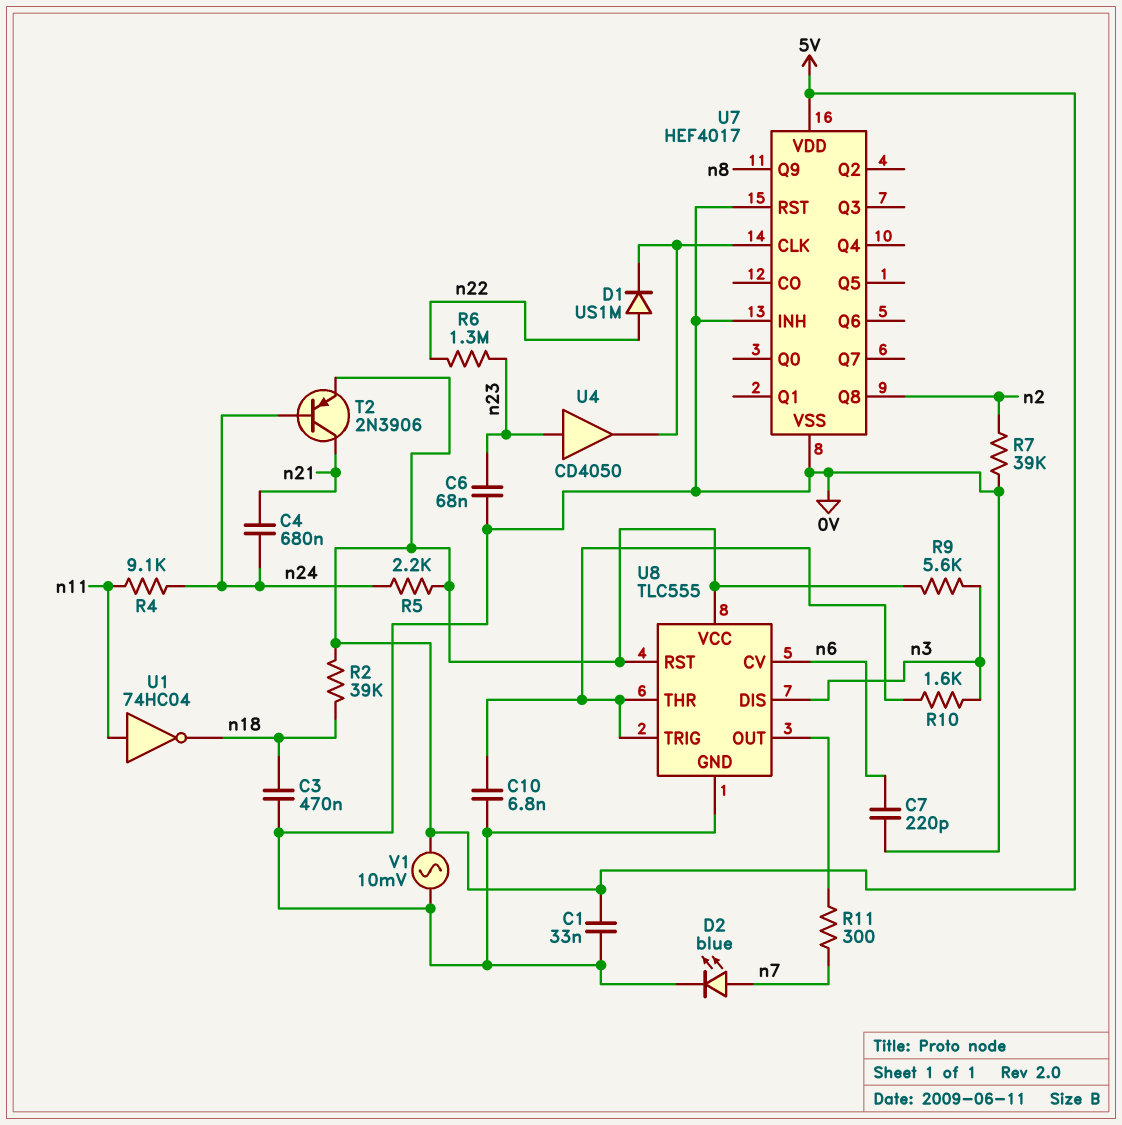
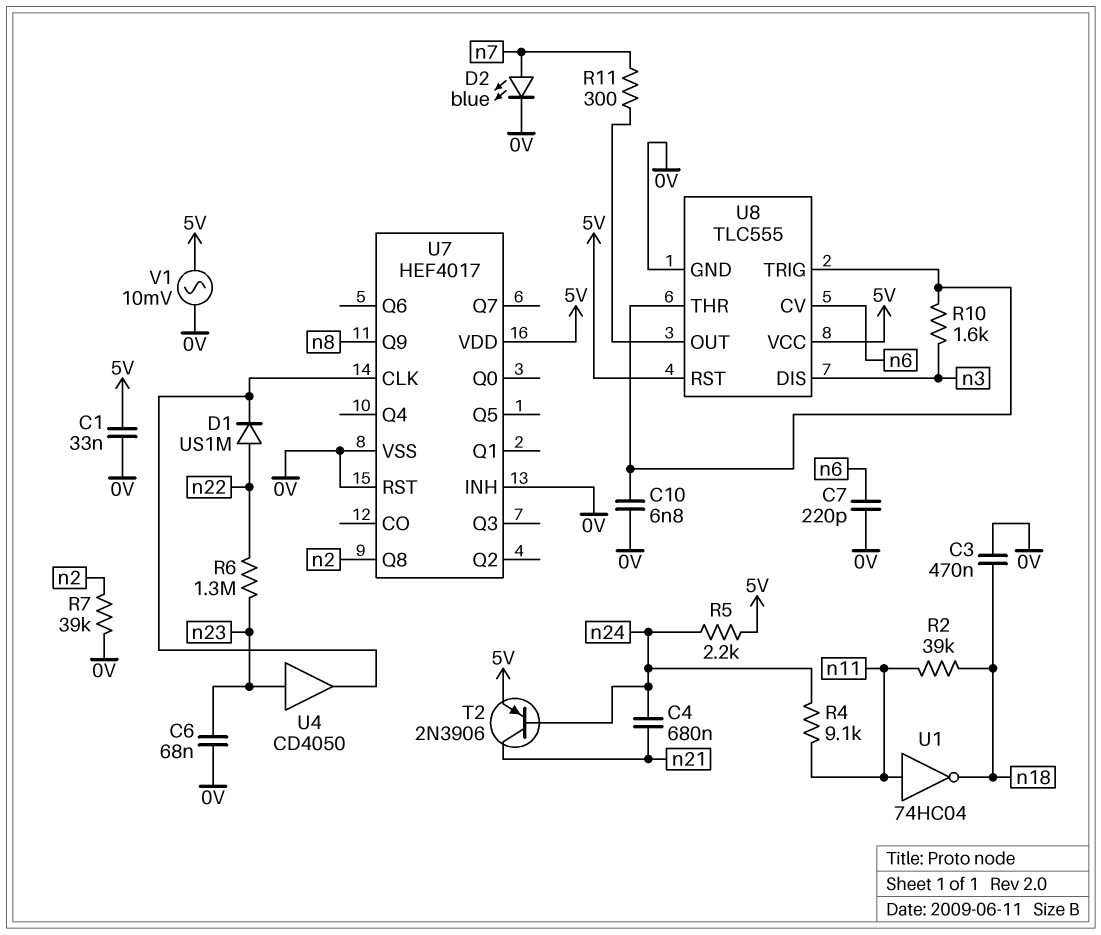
R2: 39k (5V, n18) -> 39k (n11, n18)
R9: 5.6k (5V, n3) -> none

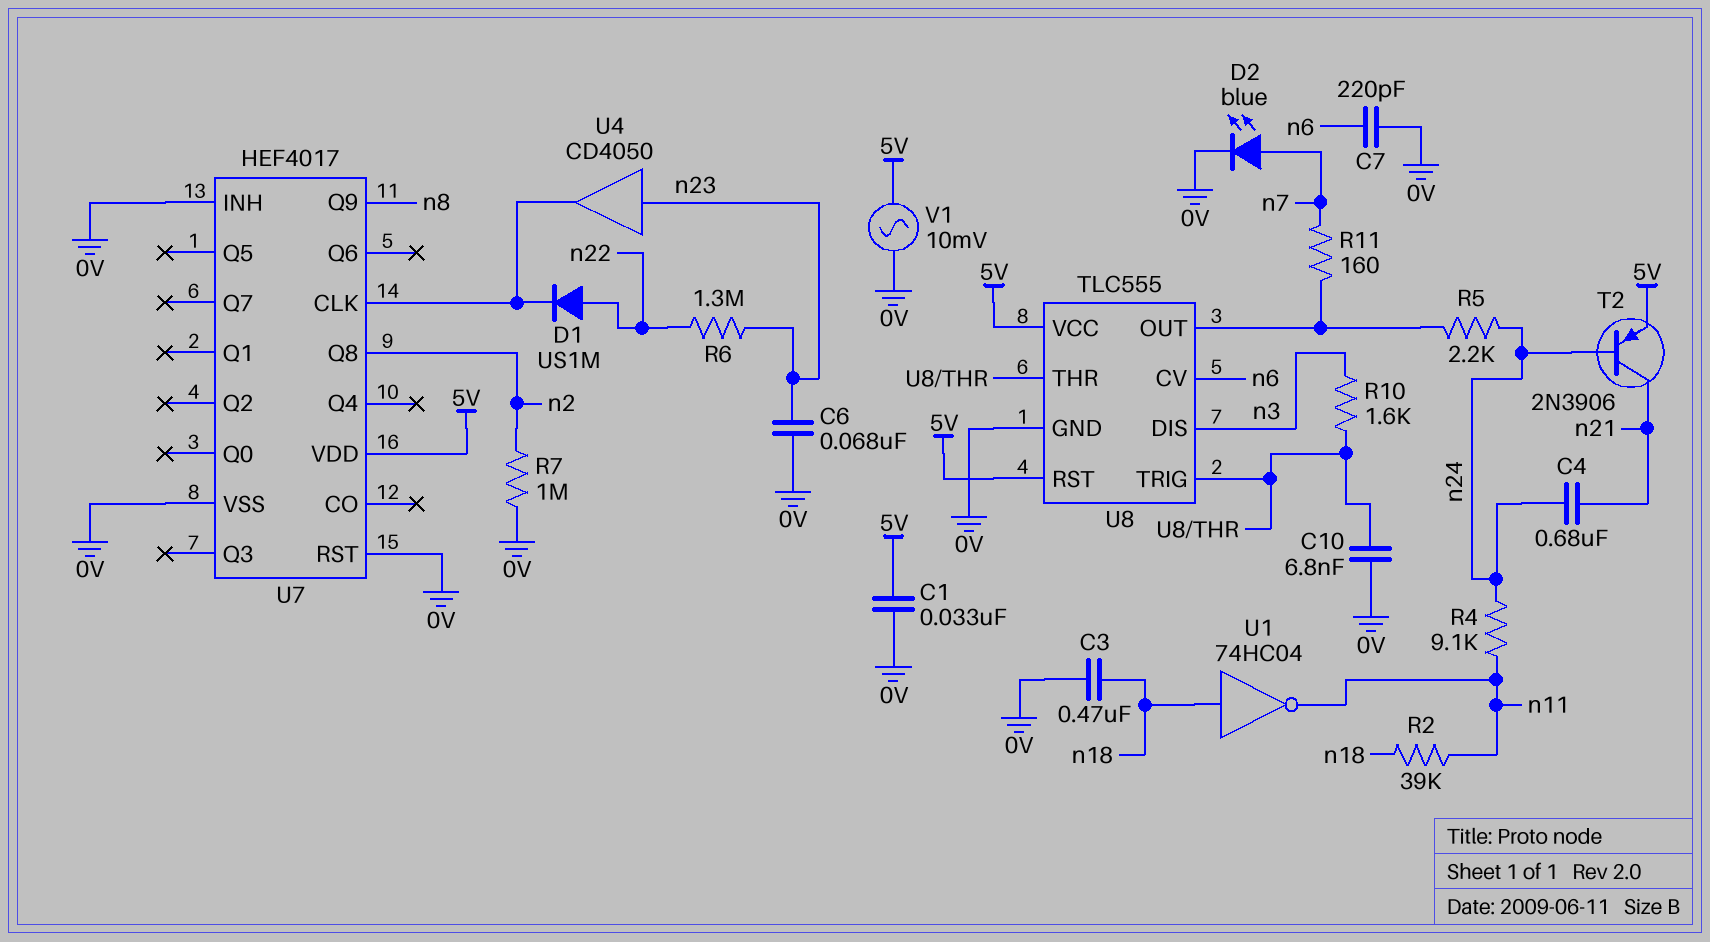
R5: 2.2k (5V, n24) -> 2.2k (U8/OUT, n24)
R7: 39k (0V, n2) -> 1M (0V, n2)
R11: 300 (U8/OUT, n7) -> 160 (U8/OUT, n7)
U1: NOT 74HC04 (in n11, out n18) -> NOT 74HC04 (in n18, out n11)

